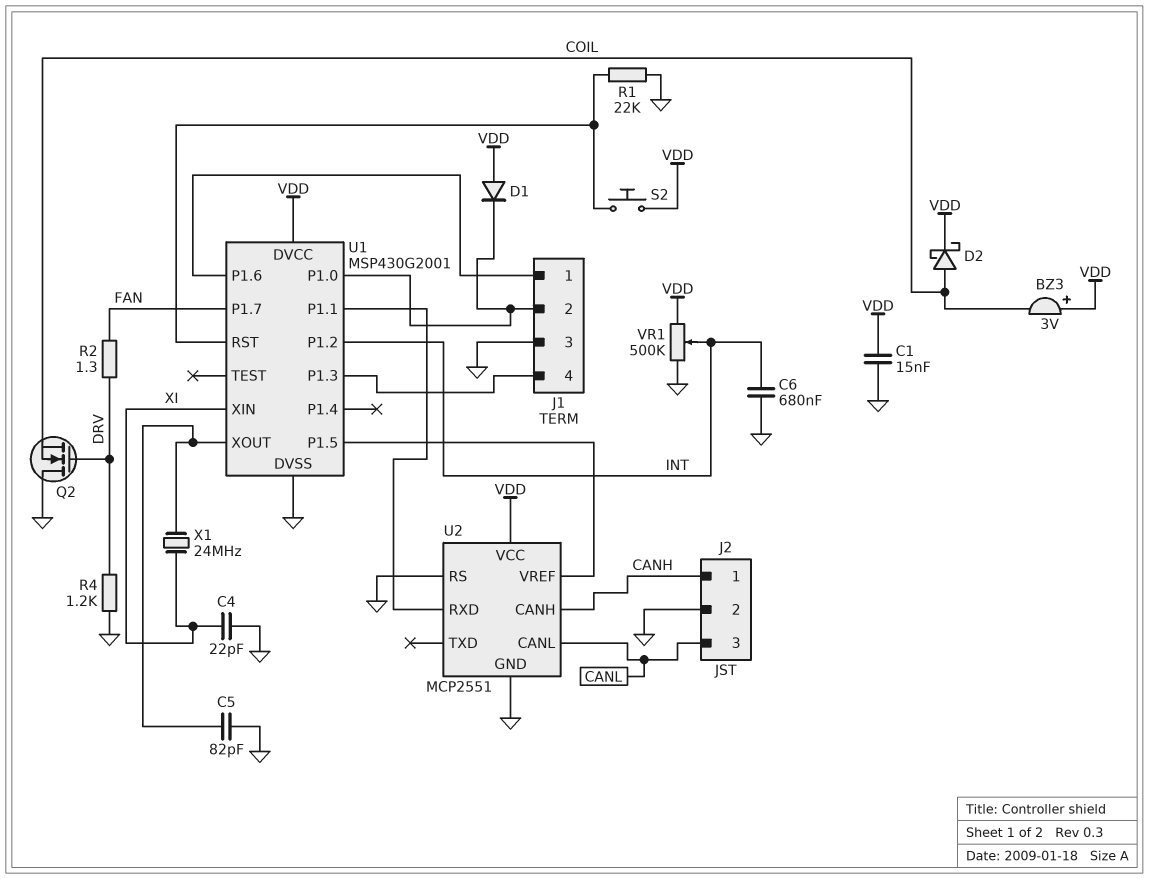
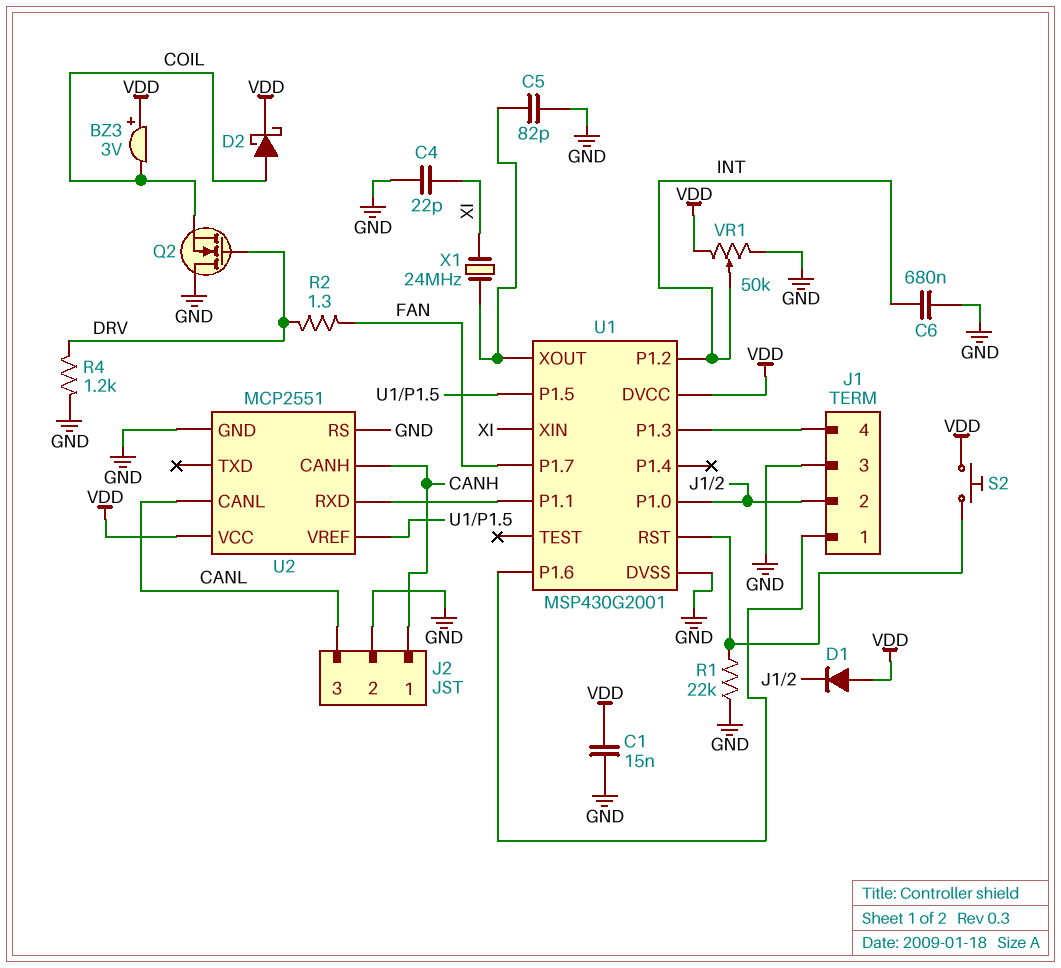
VR1: 500k (GND, VDD, wiper INT) -> 50k (GND, VDD, wiper INT)

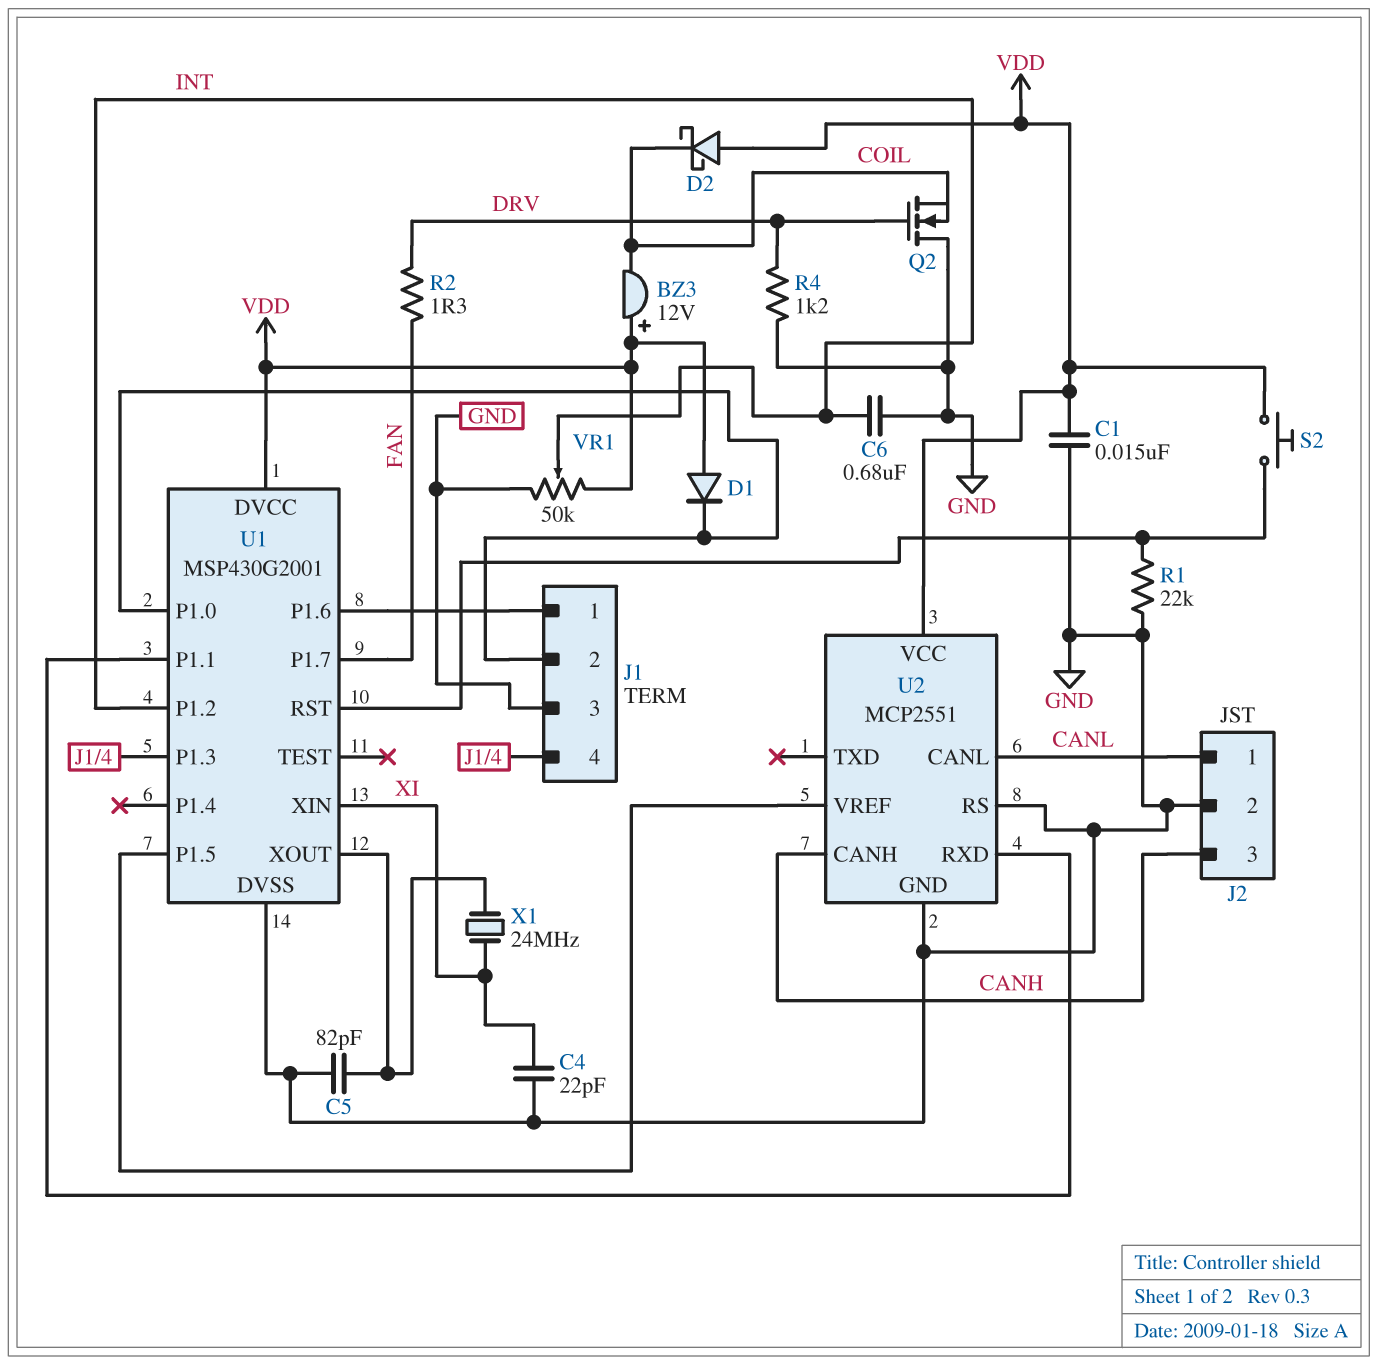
BZ3: buzzer 3V (plus VDD, minus COIL) -> buzzer 12V (plus VDD, minus COIL)
D2: schottky (A COIL, K VDD) -> schottky (A VDD, K COIL)
J2 pin 1: CANH -> CANL
J2 pin 3: CANL -> CANH

